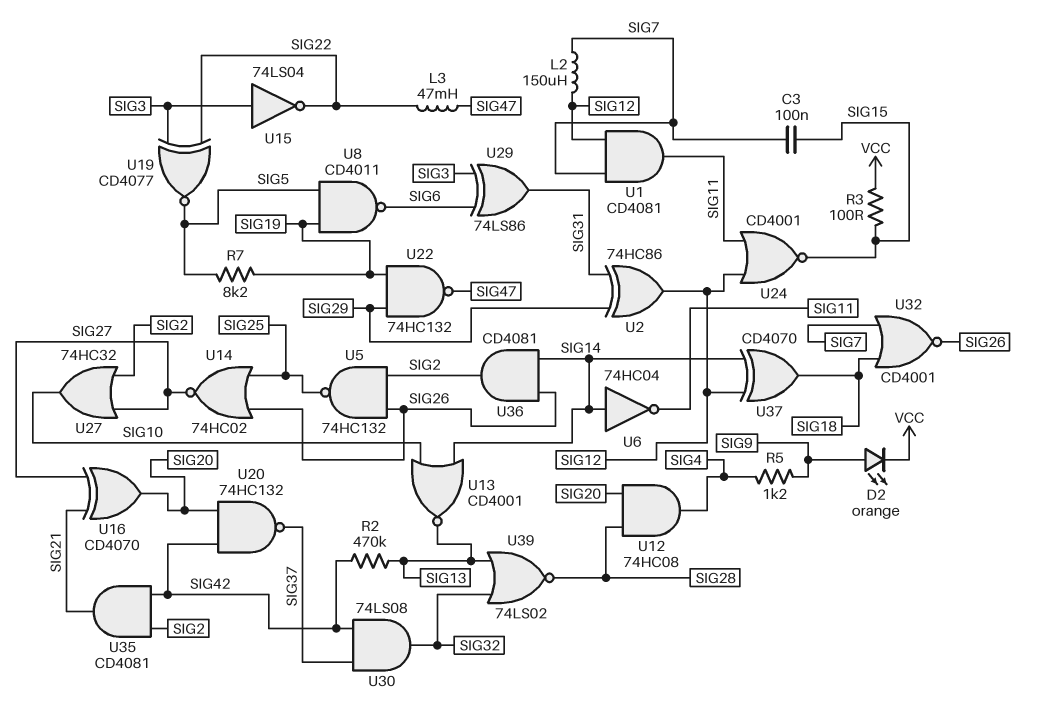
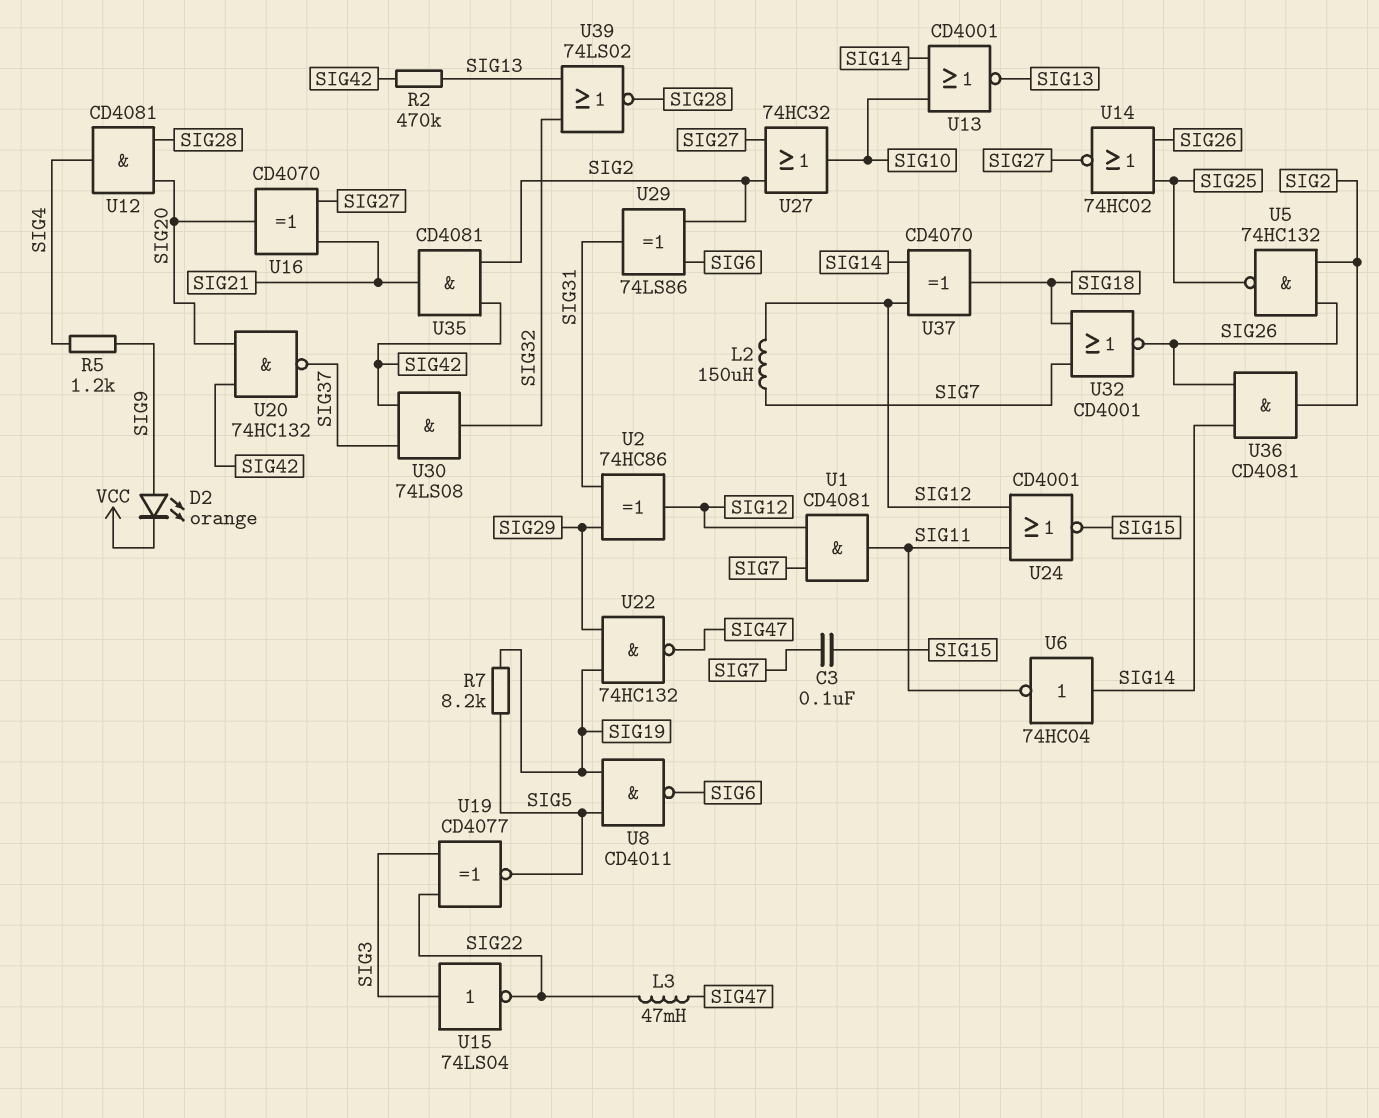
R3: 100 (SIG15, VCC) -> none
U12: AND 74HC08 (in SIG20, in SIG28, out SIG4) -> AND CD4081 (in SIG20, in SIG28, out SIG4)
U29: XOR 74LS86 (in SIG3, in SIG6, out SIG31) -> XOR 74LS86 (in SIG2, in SIG6, out SIG31)

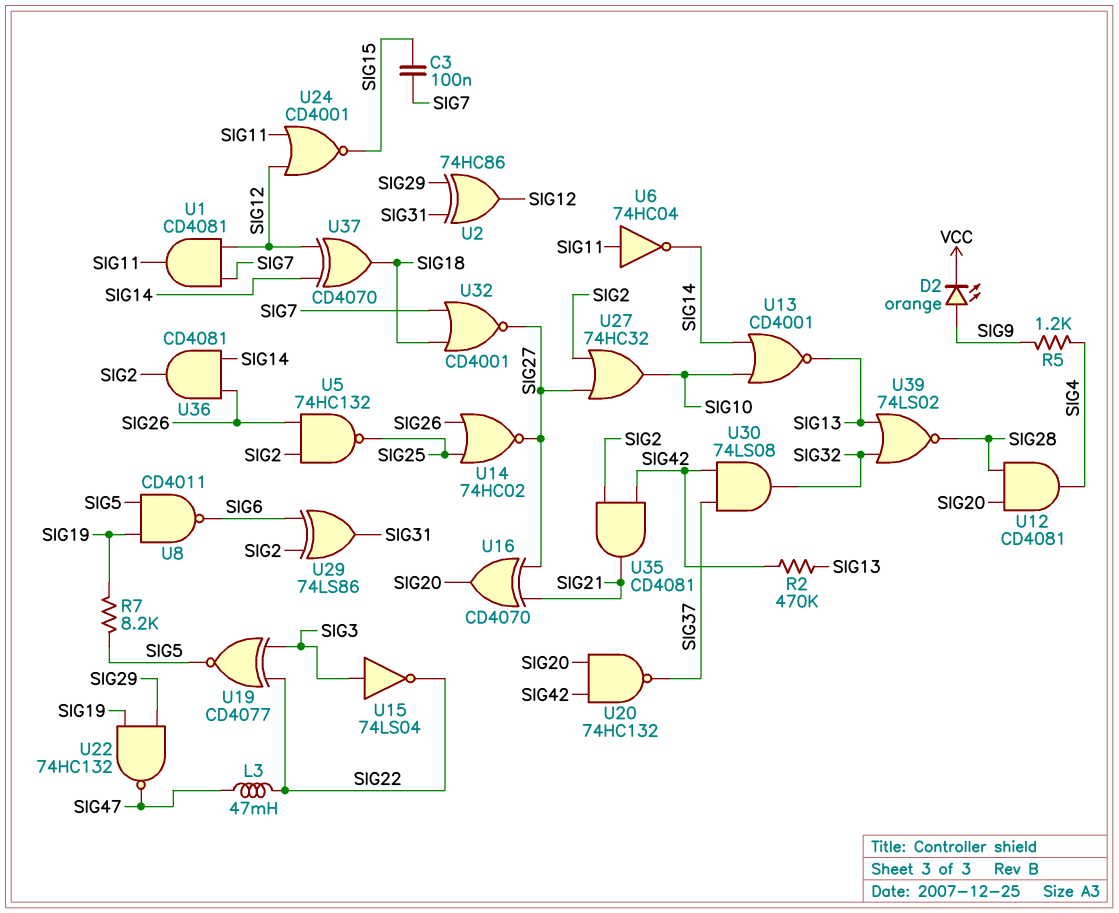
L2: 150uH (SIG7, SIG12) -> none
U6: NOT 74HC04 (in SIG14, out SIG11) -> NOT 74HC04 (in SIG11, out SIG14)
U32: NOR CD4001 (in SIG7, in SIG18, out SIG26) -> NOR CD4001 (in SIG7, in SIG18, out SIG27)

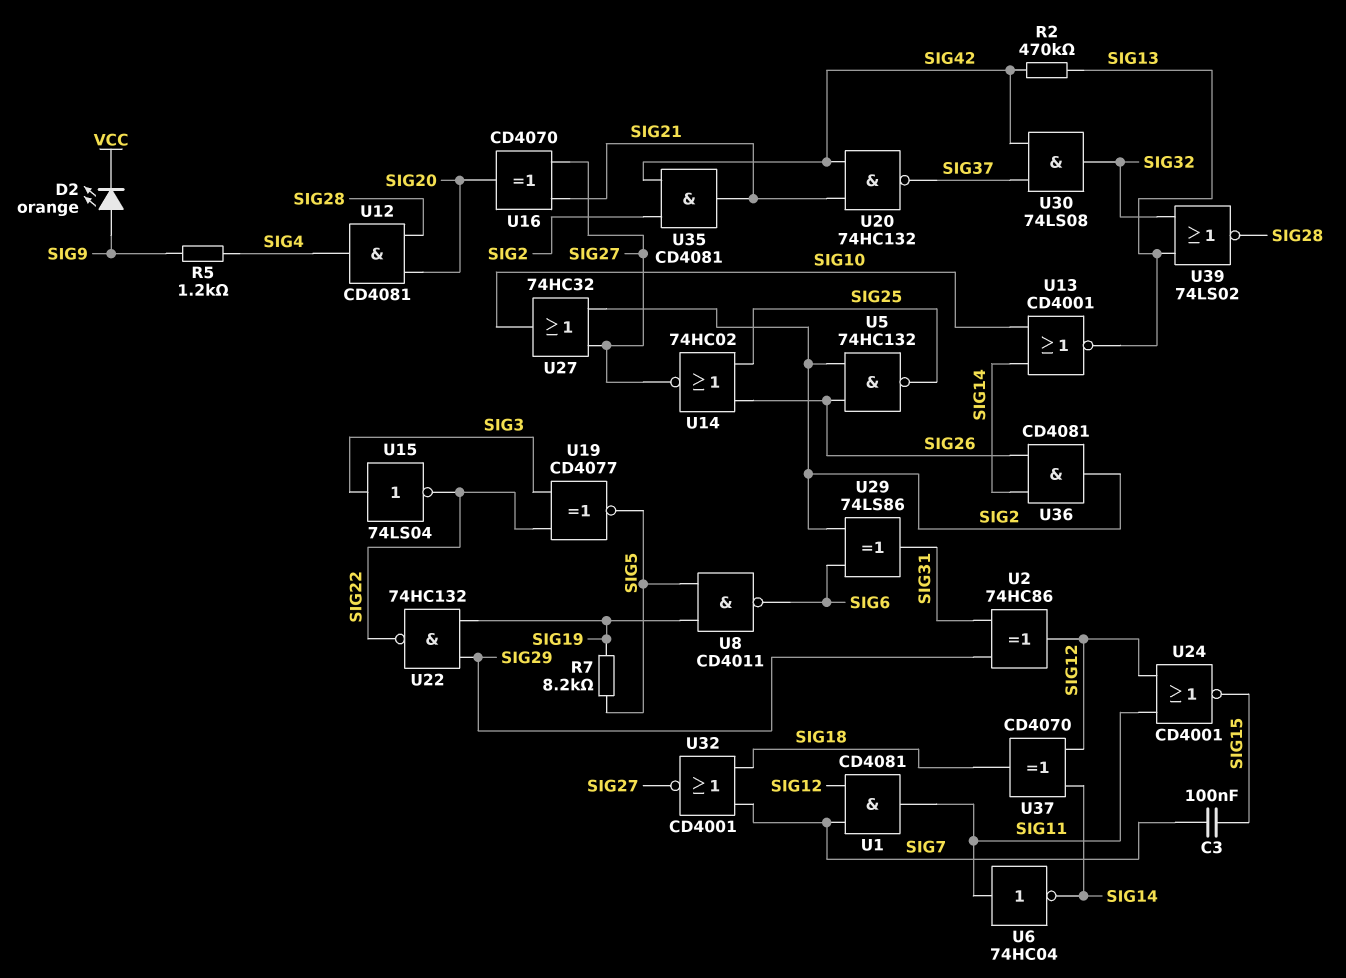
L3: 47mH (SIG22, SIG47) -> none
U20: NAND 74HC132 (in SIG20, in SIG42, out SIG37) -> NAND 74HC132 (in SIG21, in SIG42, out SIG37)
U22: NAND 74HC132 (in SIG19, in SIG29, out SIG47) -> NAND 74HC132 (in SIG19, in SIG29, out SIG22)

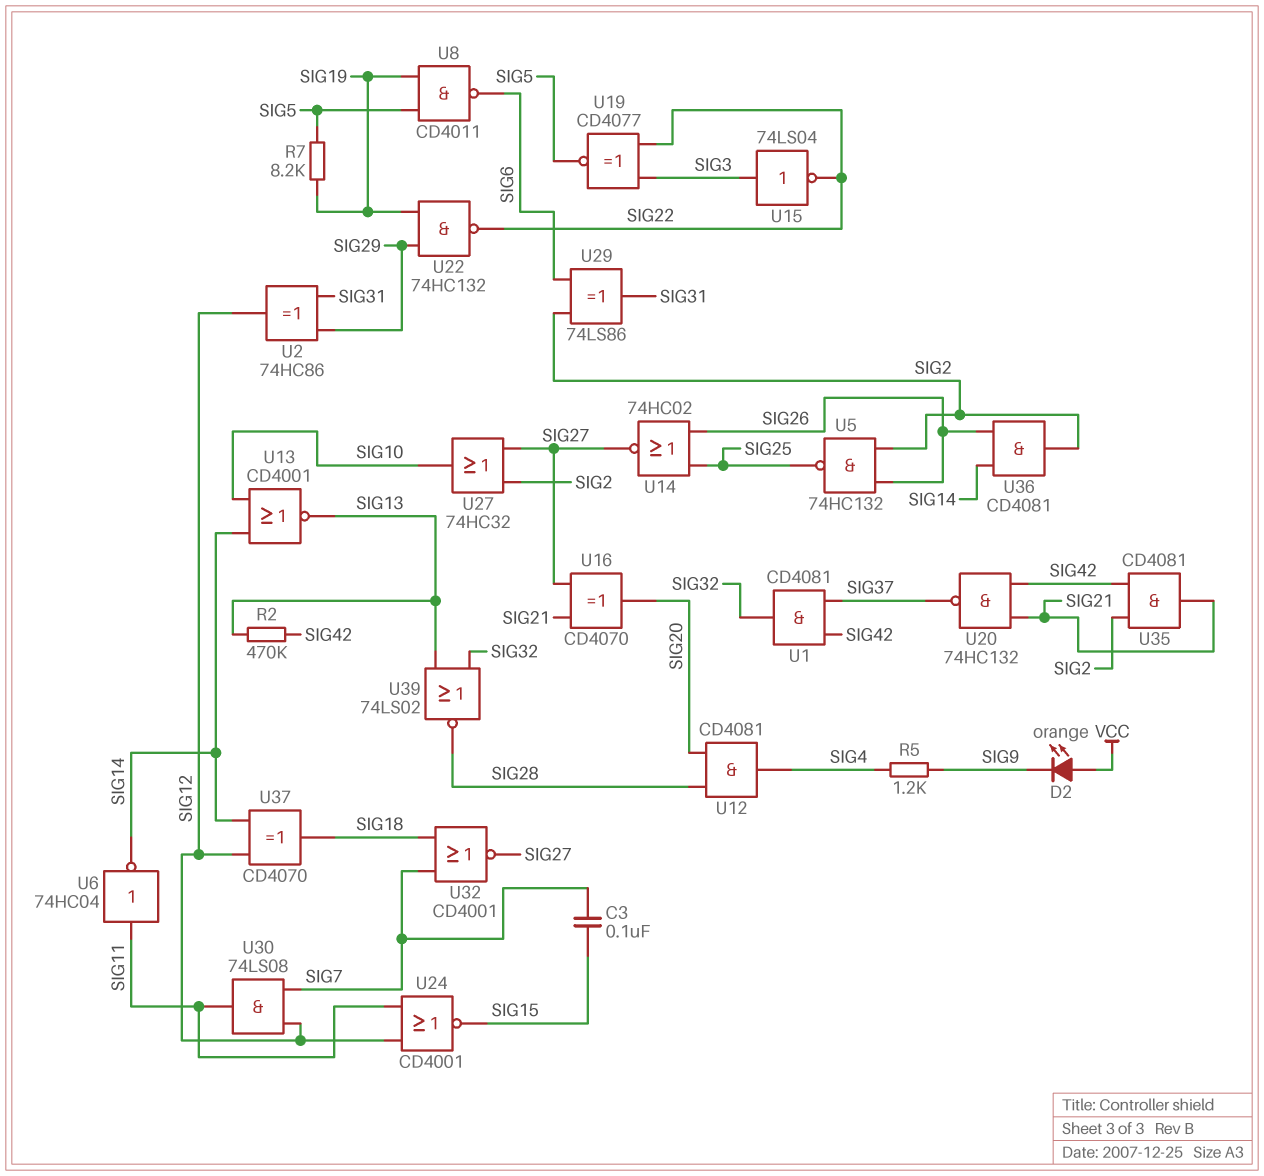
D2: LED orange (A SIG9, K VCC) -> LED orange (A VCC, K SIG9)
U1: AND CD4081 (in SIG7, in SIG12, out SIG11) -> AND CD4081 (in SIG37, in SIG42, out SIG32)
U30: AND 74LS08 (in SIG37, in SIG42, out SIG32) -> AND 74LS08 (in SIG7, in SIG12, out SIG11)

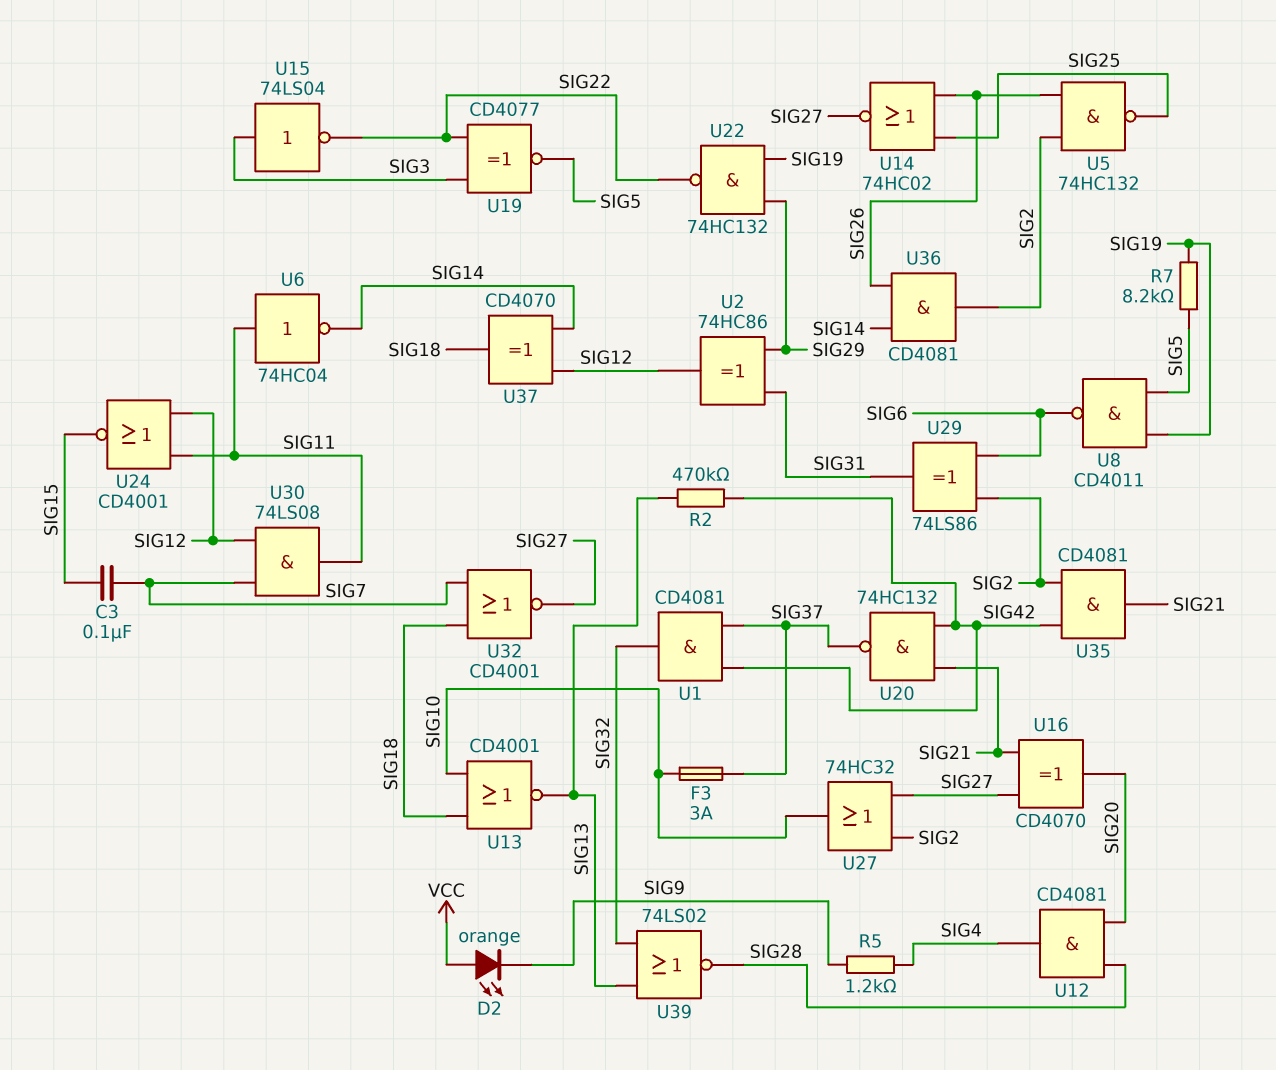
F3: none -> 3A (SIG10, SIG37)
U13: NOR CD4001 (in SIG10, in SIG14, out SIG13) -> NOR CD4001 (in SIG10, in SIG18, out SIG13)

